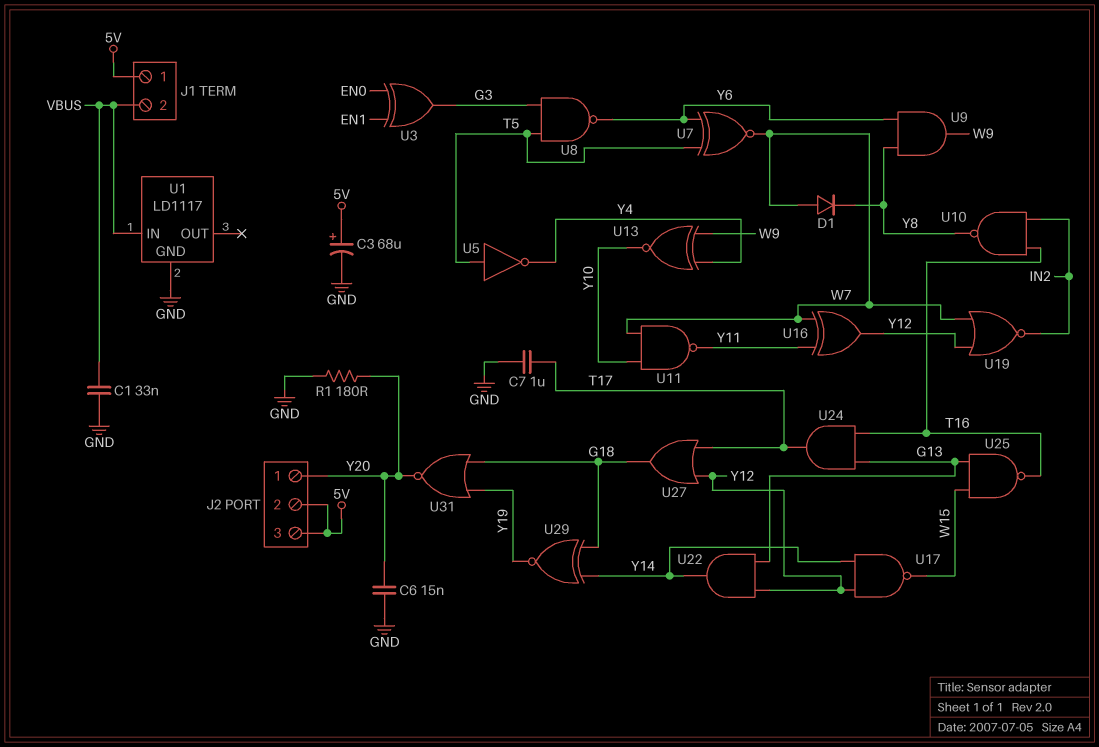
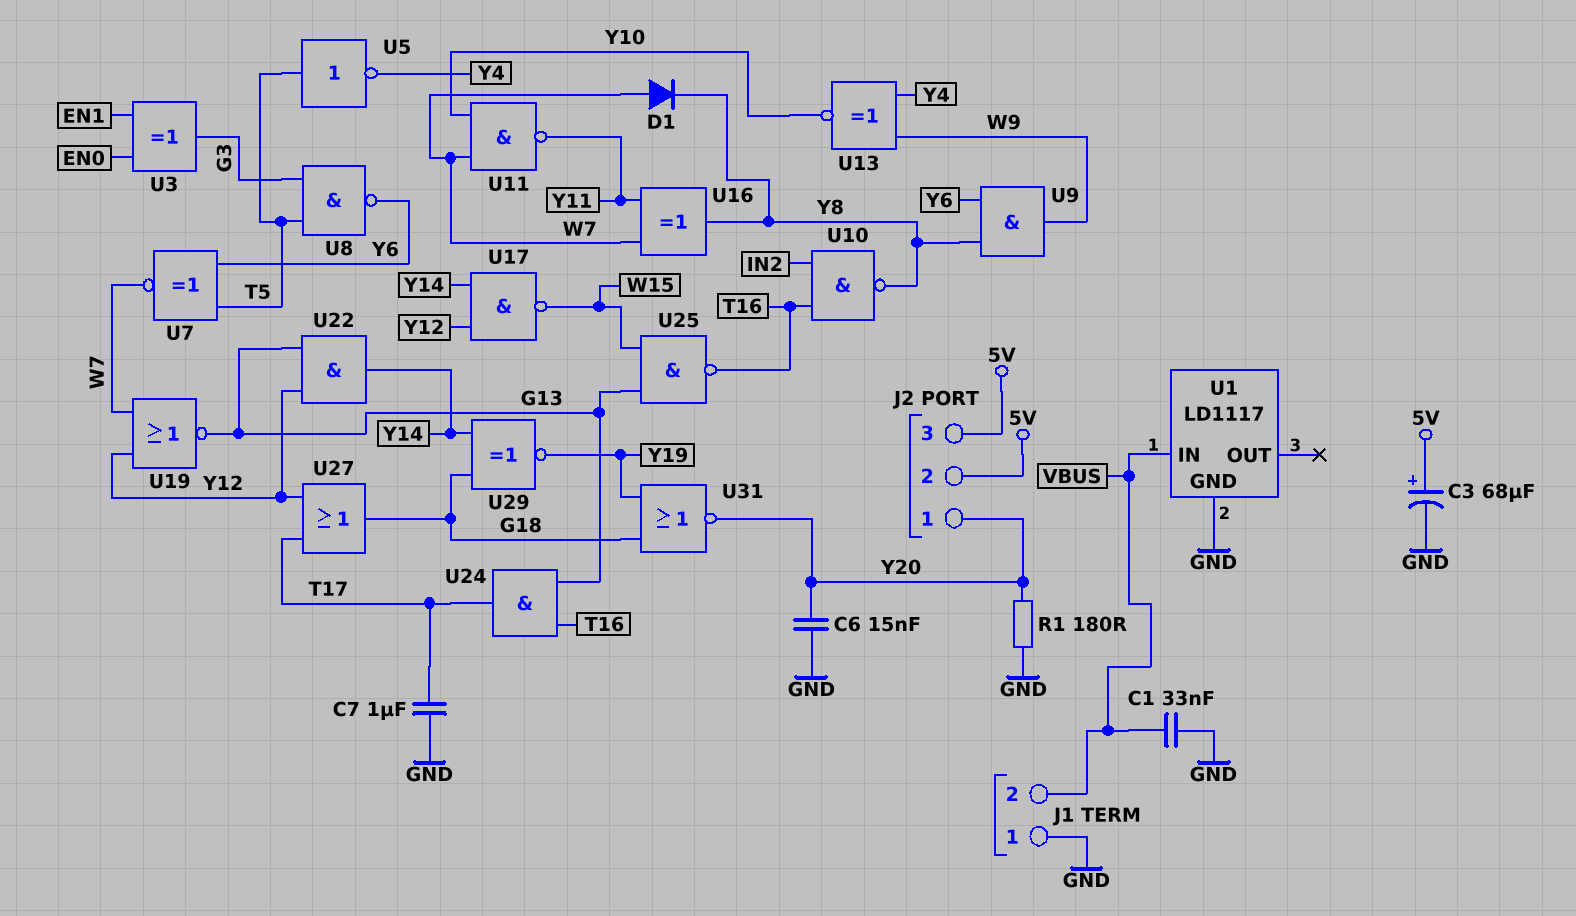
J1 pin 1: 5V -> GND
U16: XOR (in W7, in Y11, out Y12) -> XOR (in W7, in Y11, out Y8)
U19: NOR (in W7, in Y12, out IN2) -> NOR (in W7, in Y12, out G13)

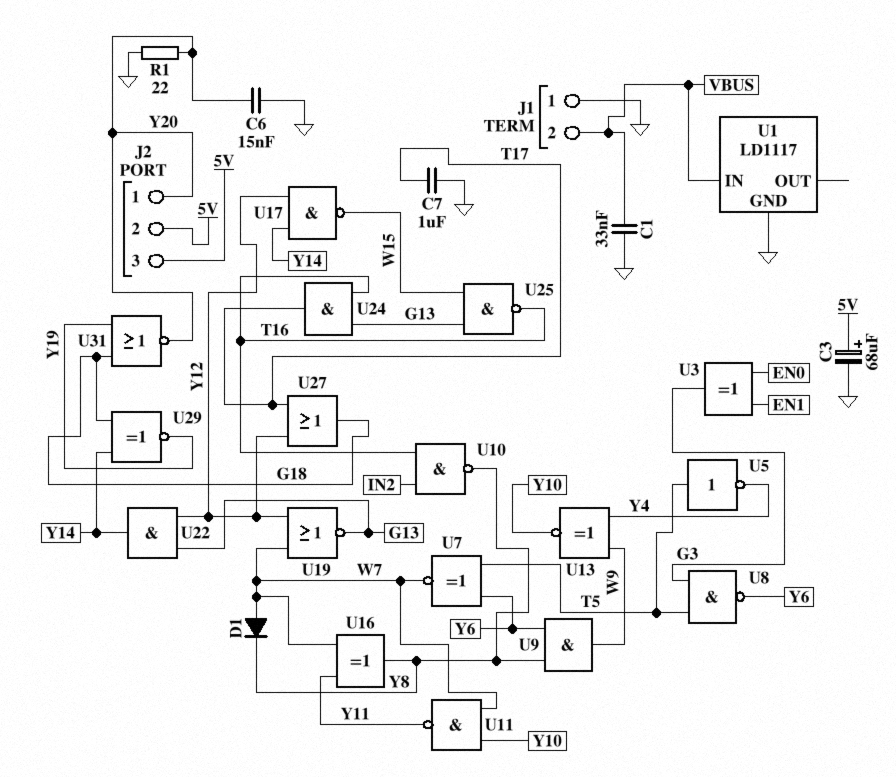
R1: 180 (GND, Y20) -> 22 (GND, Y20)

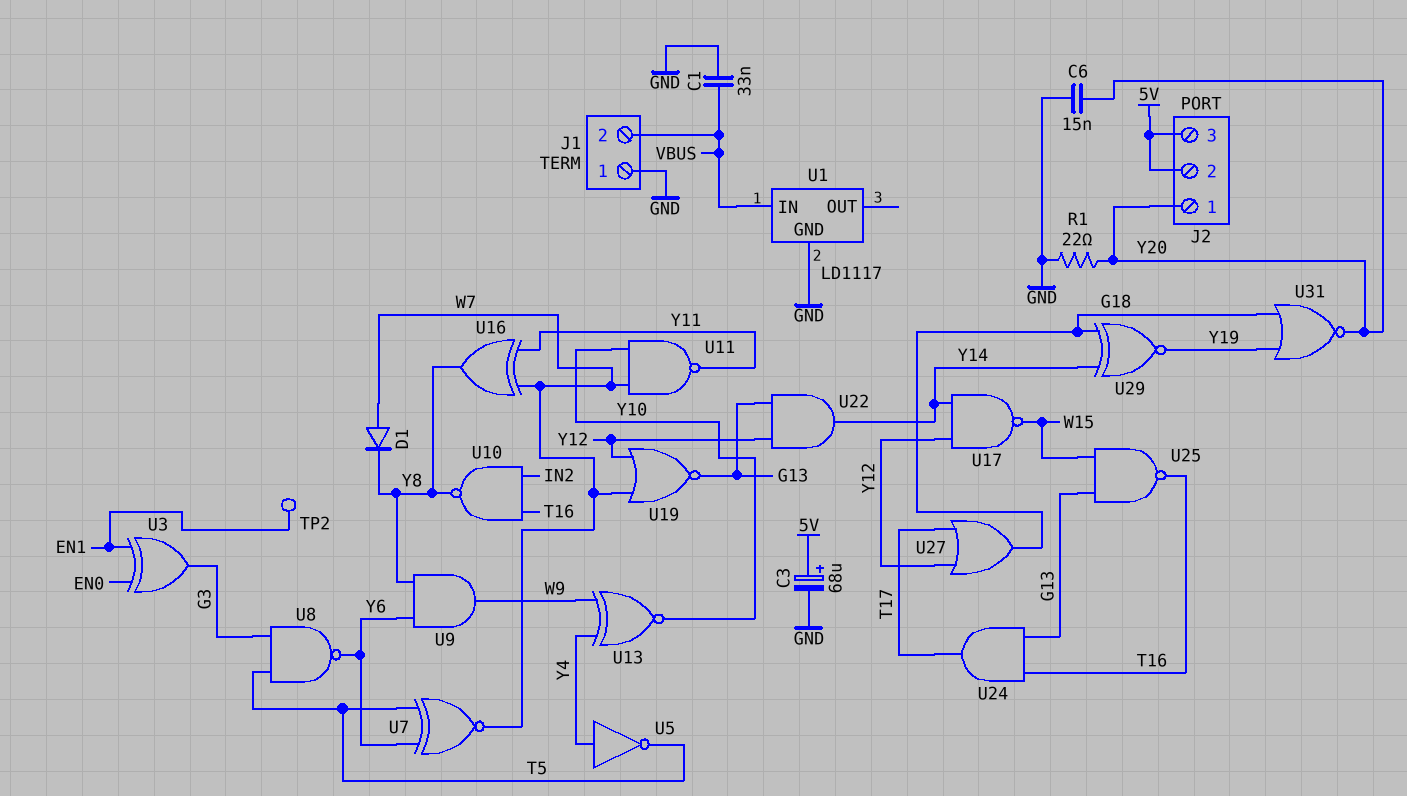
C7: 1uF (GND, T17) -> none
TP2: none -> test point (EN1)
U5: NOT (in T5, out Y4) -> NOT (in Y4, out T5)

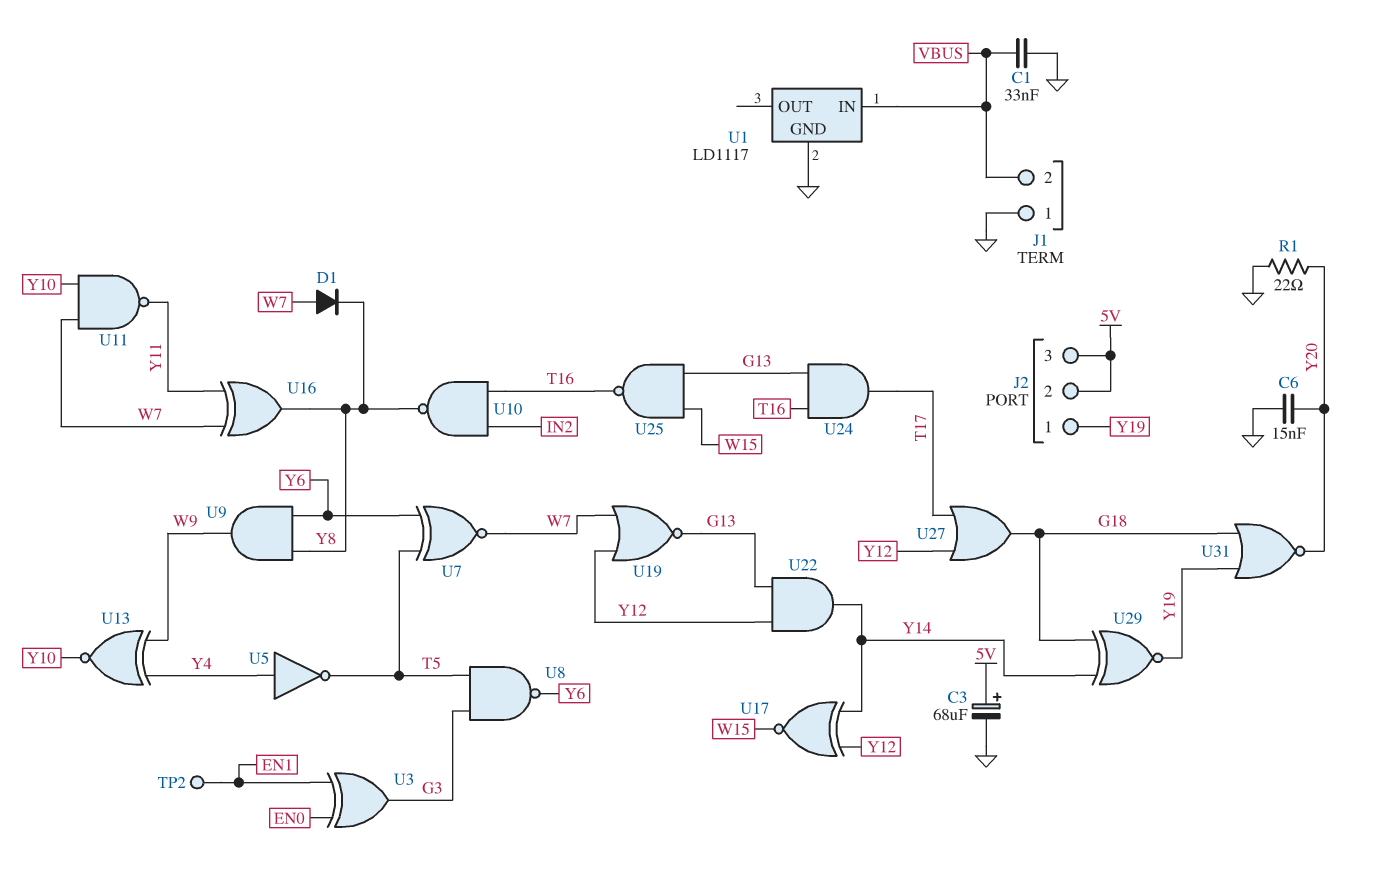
J2 pin 1: Y20 -> Y19
U17: NAND (in Y12, in Y14, out W15) -> XNOR (in Y12, in Y14, out W15)

